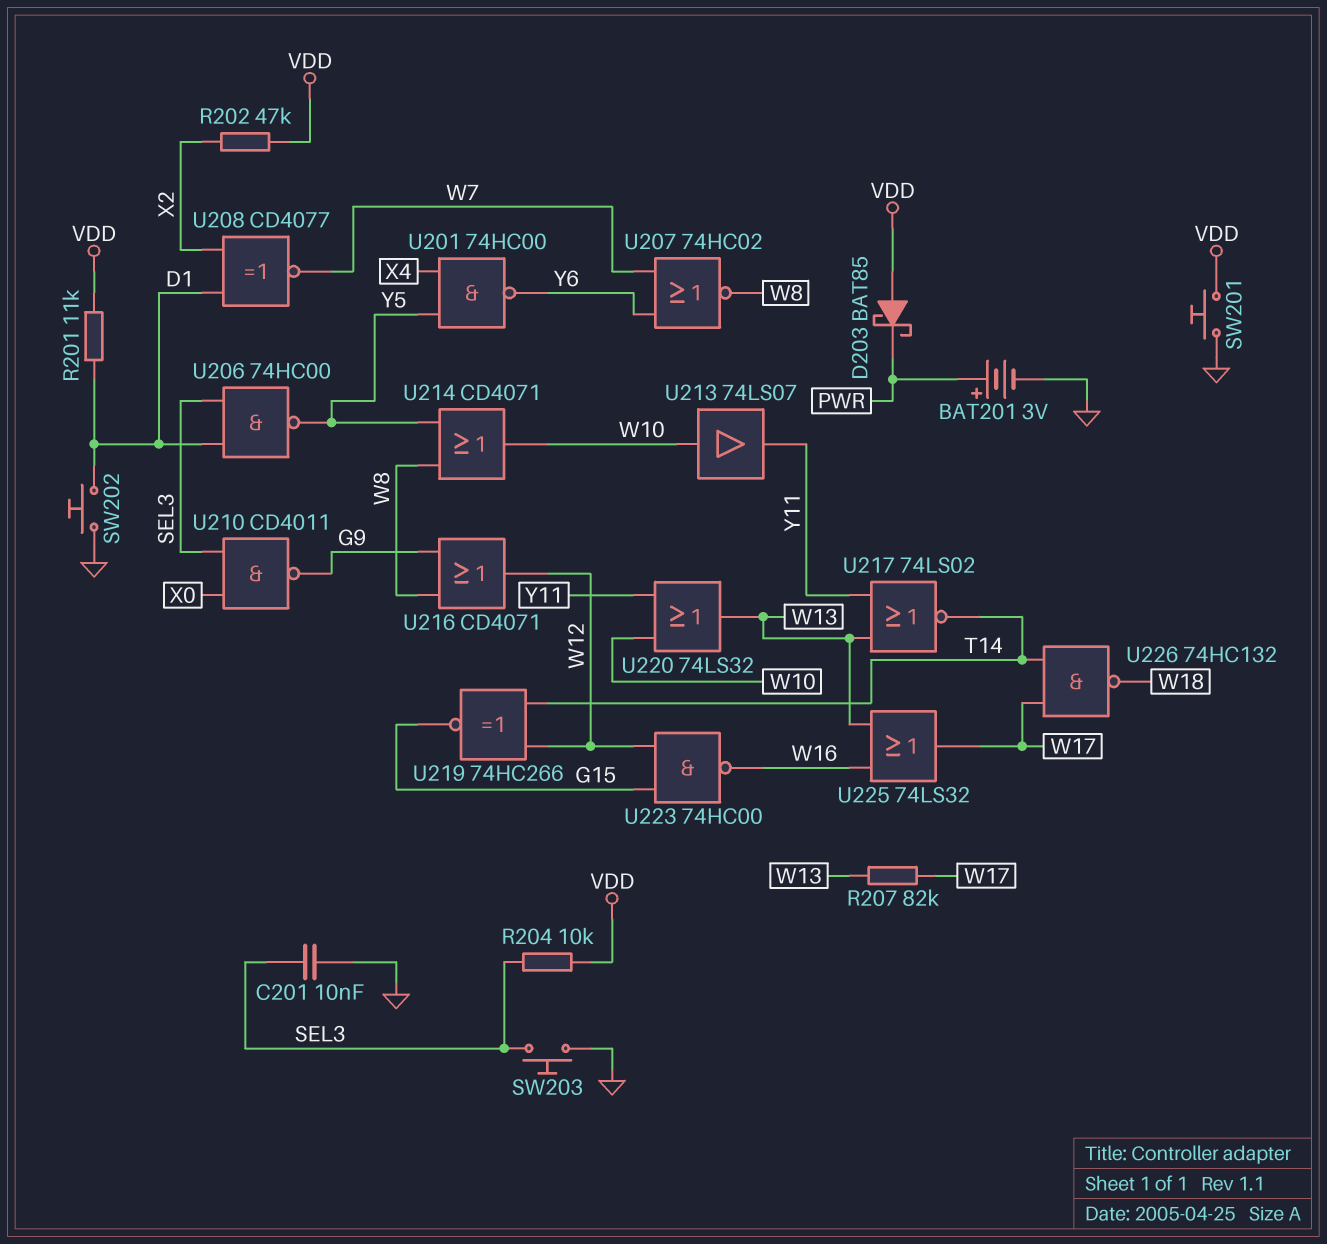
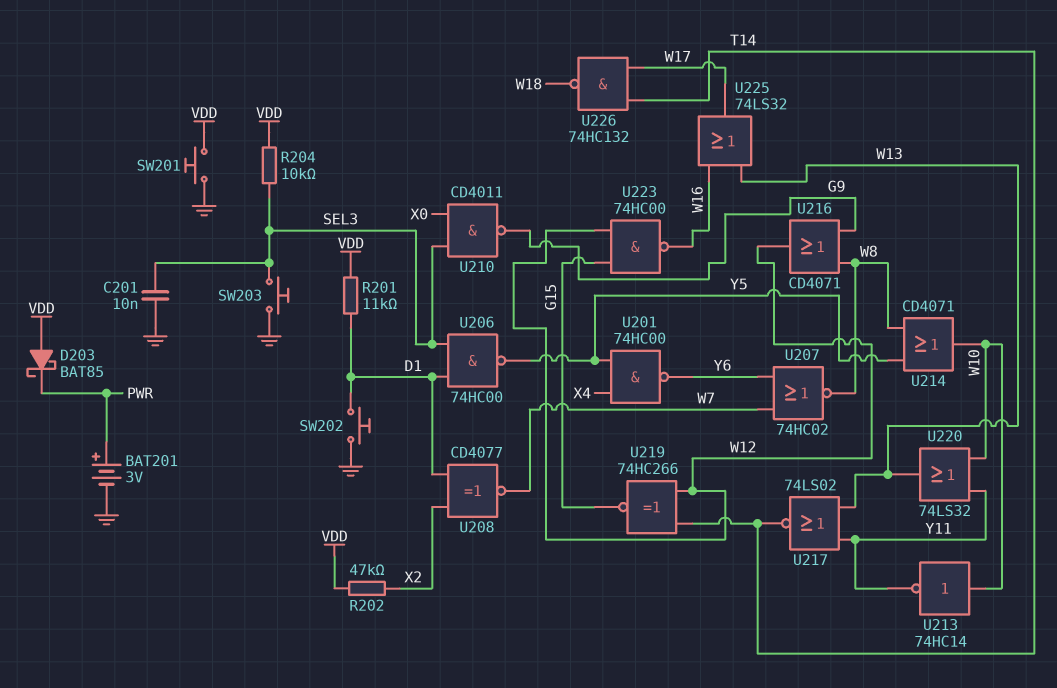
R207: 82k (W13, W17) -> none
U213: buffer 74LS07 (in W10, out Y11) -> NOT 74HC14 (in W10, out Y11)

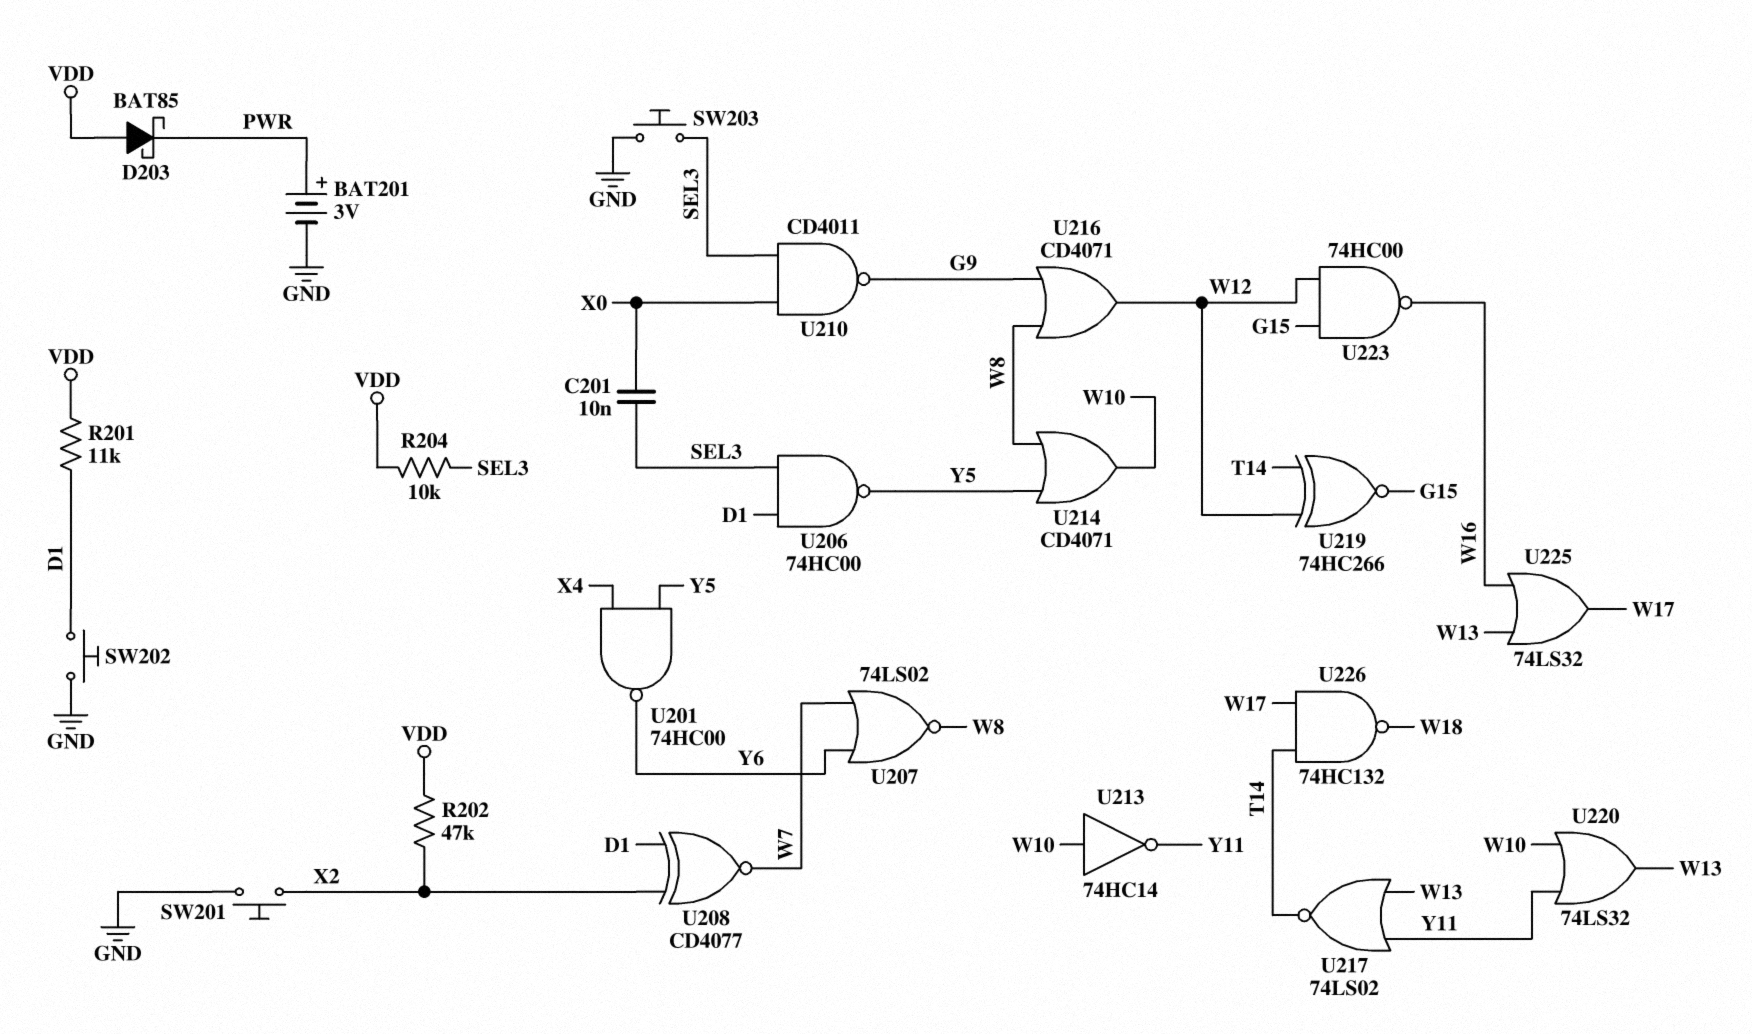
C201: 10nF (GND, SEL3) -> 10nF (SEL3, X0)
SW201: button (GND, VDD) -> button (GND, X2)
U207: NOR 74HC02 (in W7, in Y6, out W8) -> NOR 74LS02 (in W7, in Y6, out W8)

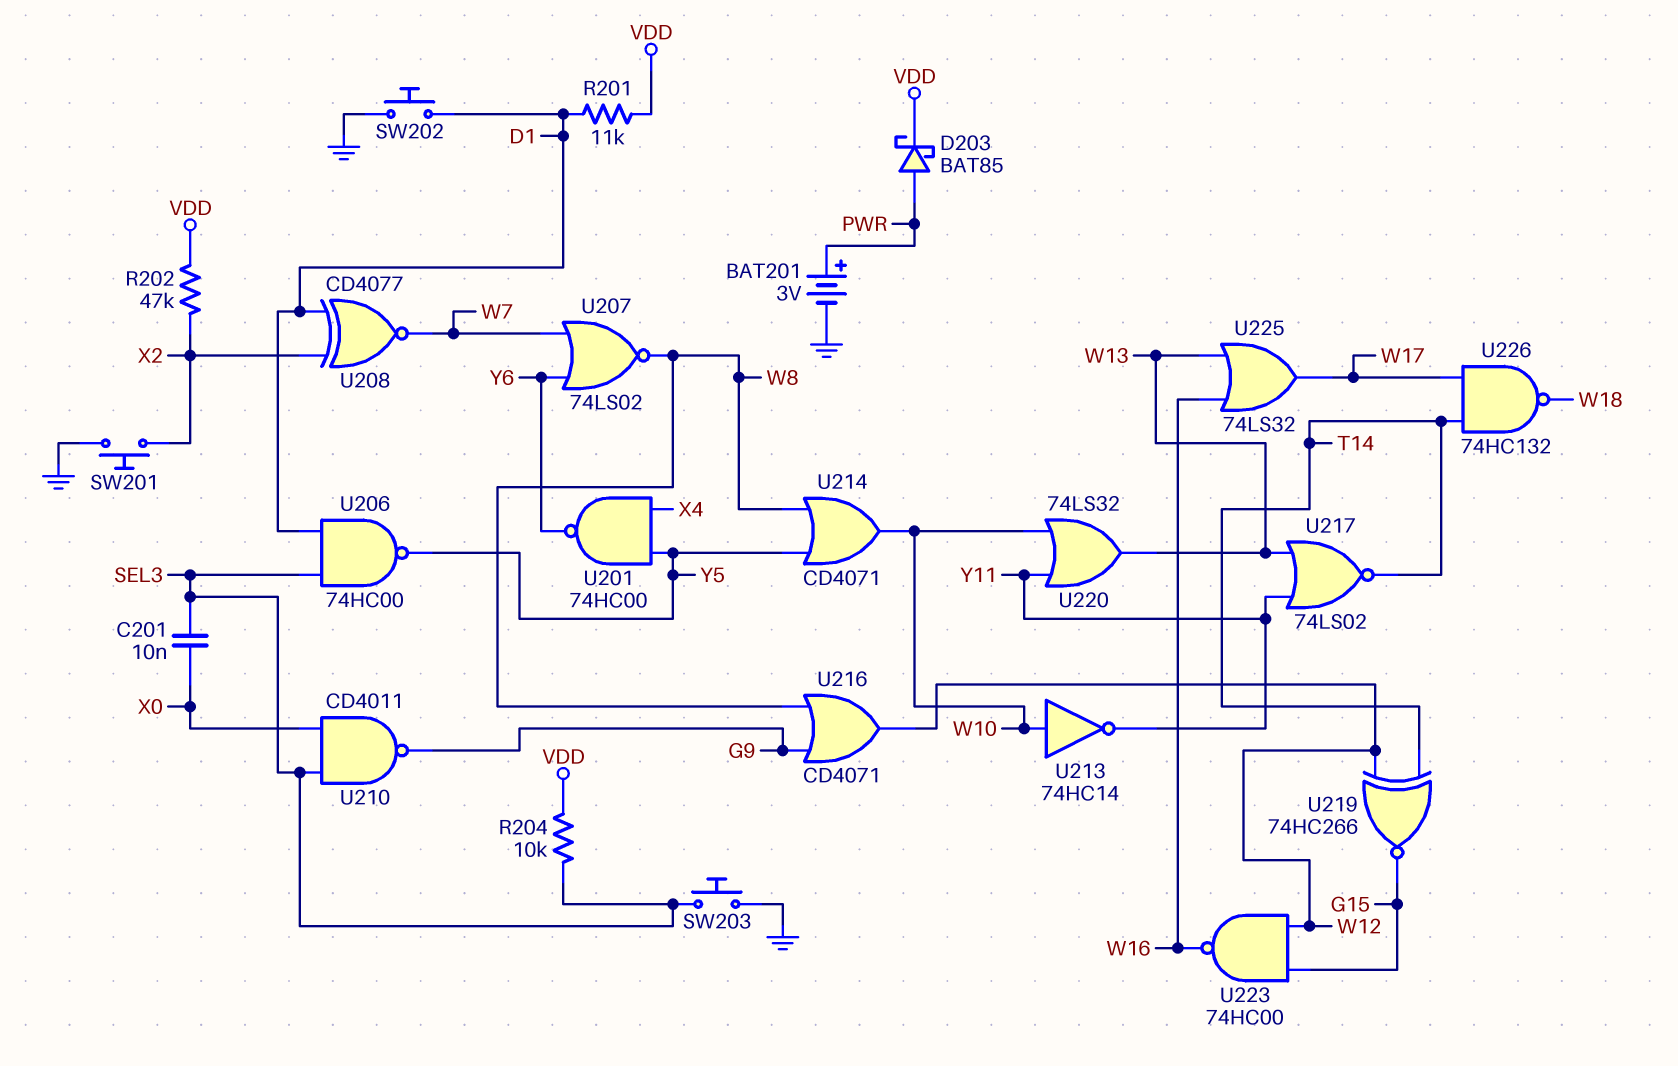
D203: schottky BAT85 (A VDD, K PWR) -> schottky BAT85 (A PWR, K VDD)

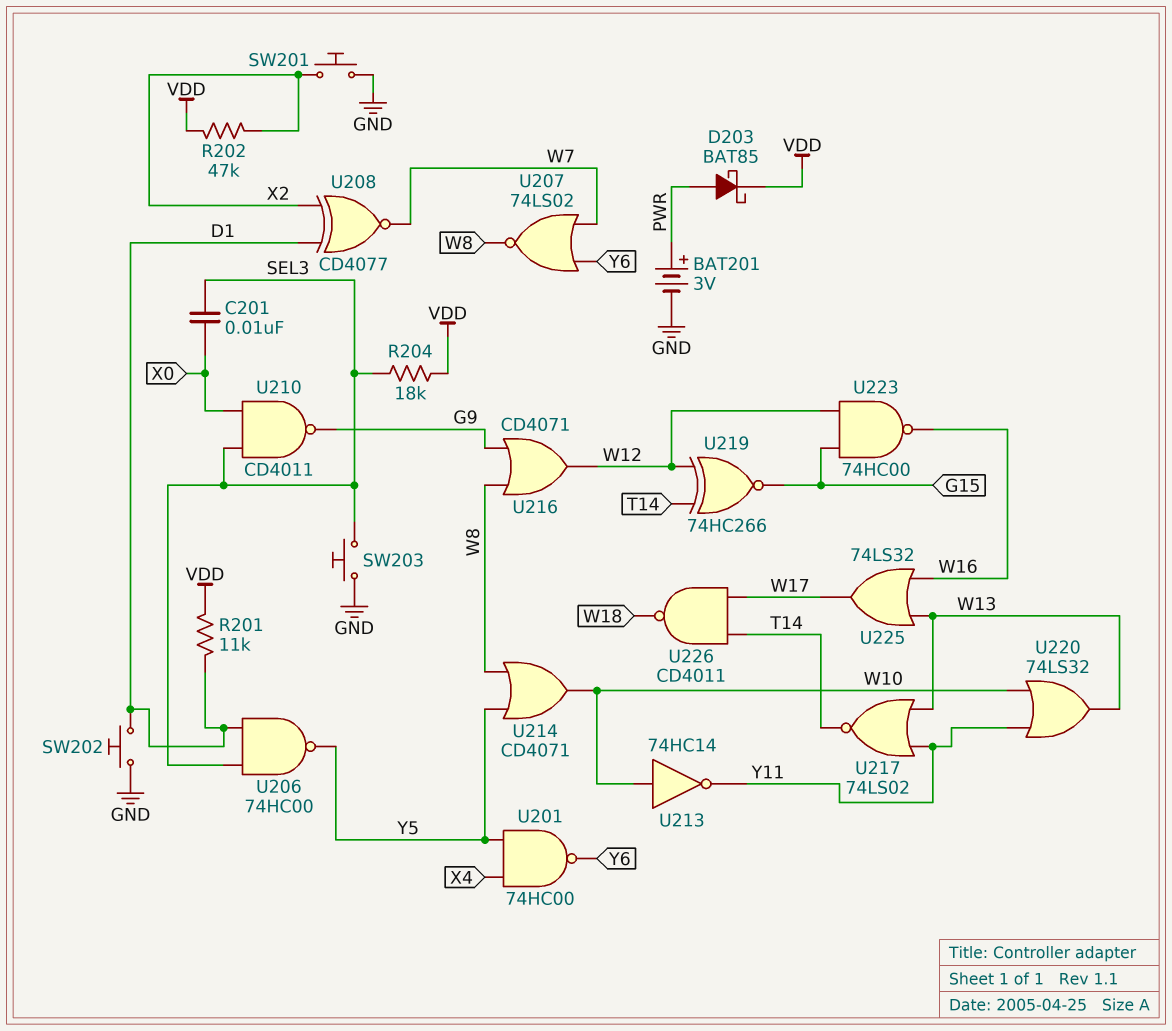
R204: 10k (SEL3, VDD) -> 18k (SEL3, VDD)
U226: NAND 74HC132 (in T14, in W17, out W18) -> NAND CD4011 (in T14, in W17, out W18)

